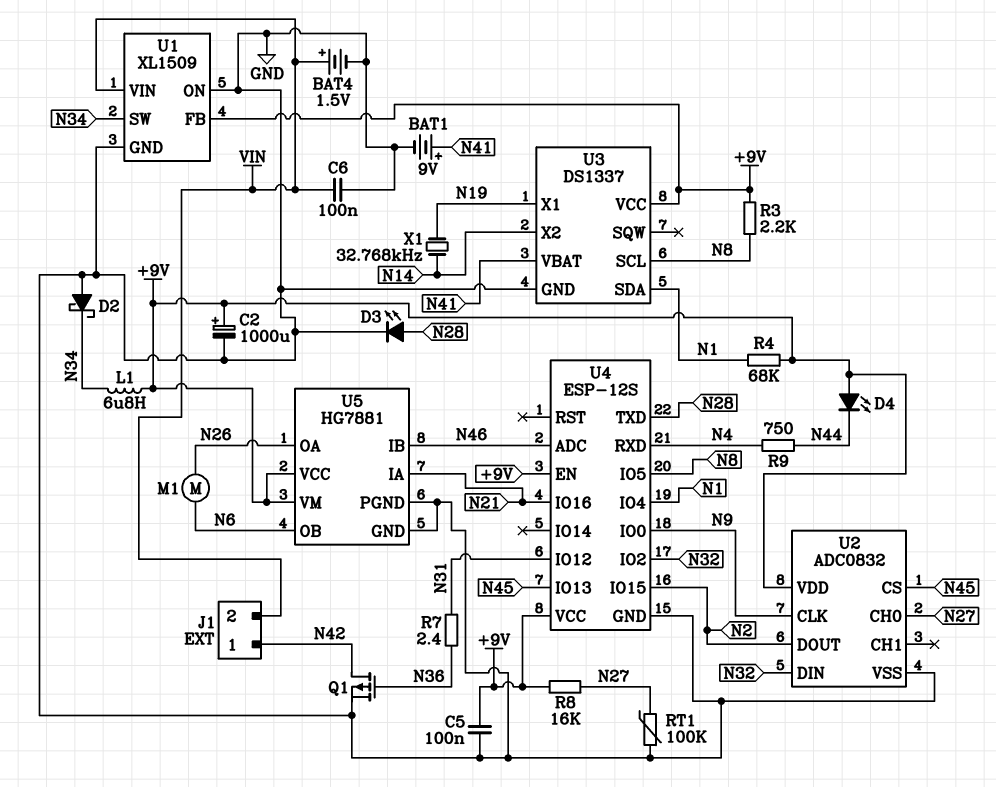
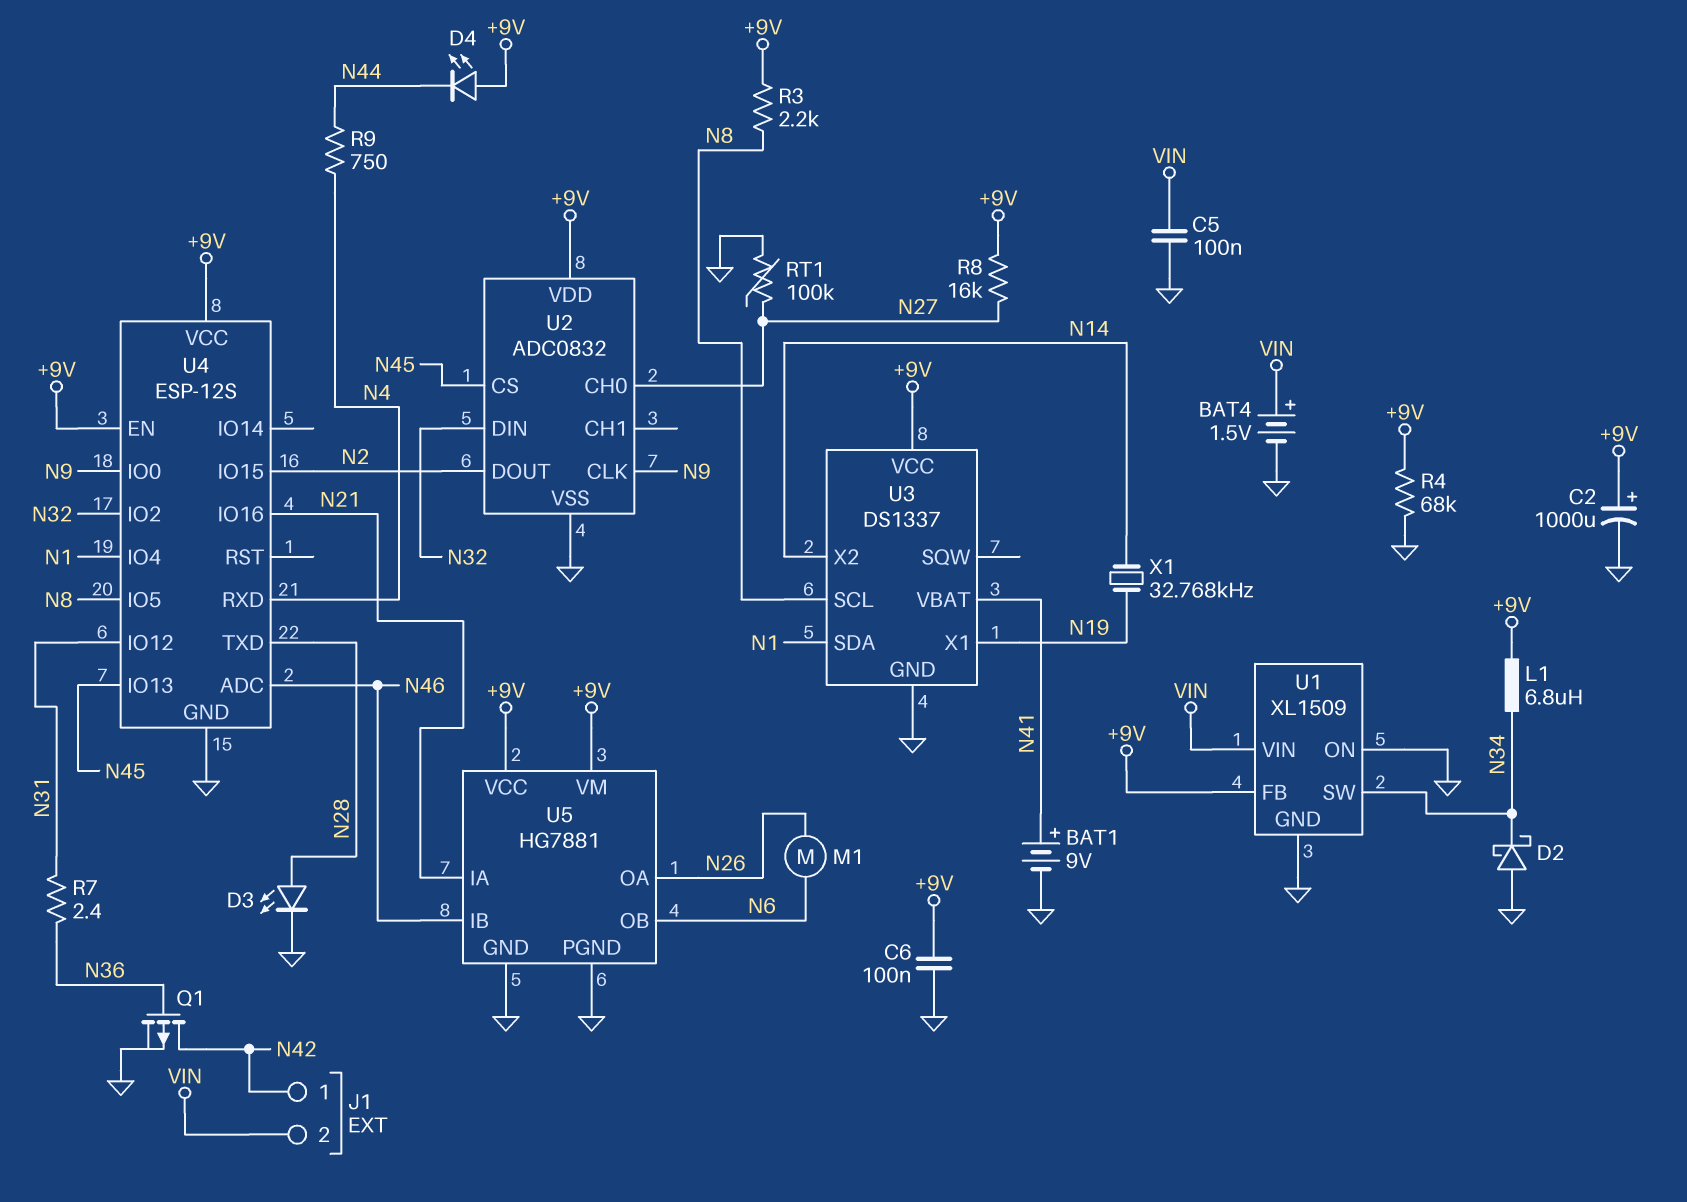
C5: 100nF (+9V, GND) -> 100nF (GND, VIN)
C6: 100nF (GND, VIN) -> 100nF (+9V, GND)
R4: 68k (+9V, N1) -> 68k (+9V, GND)

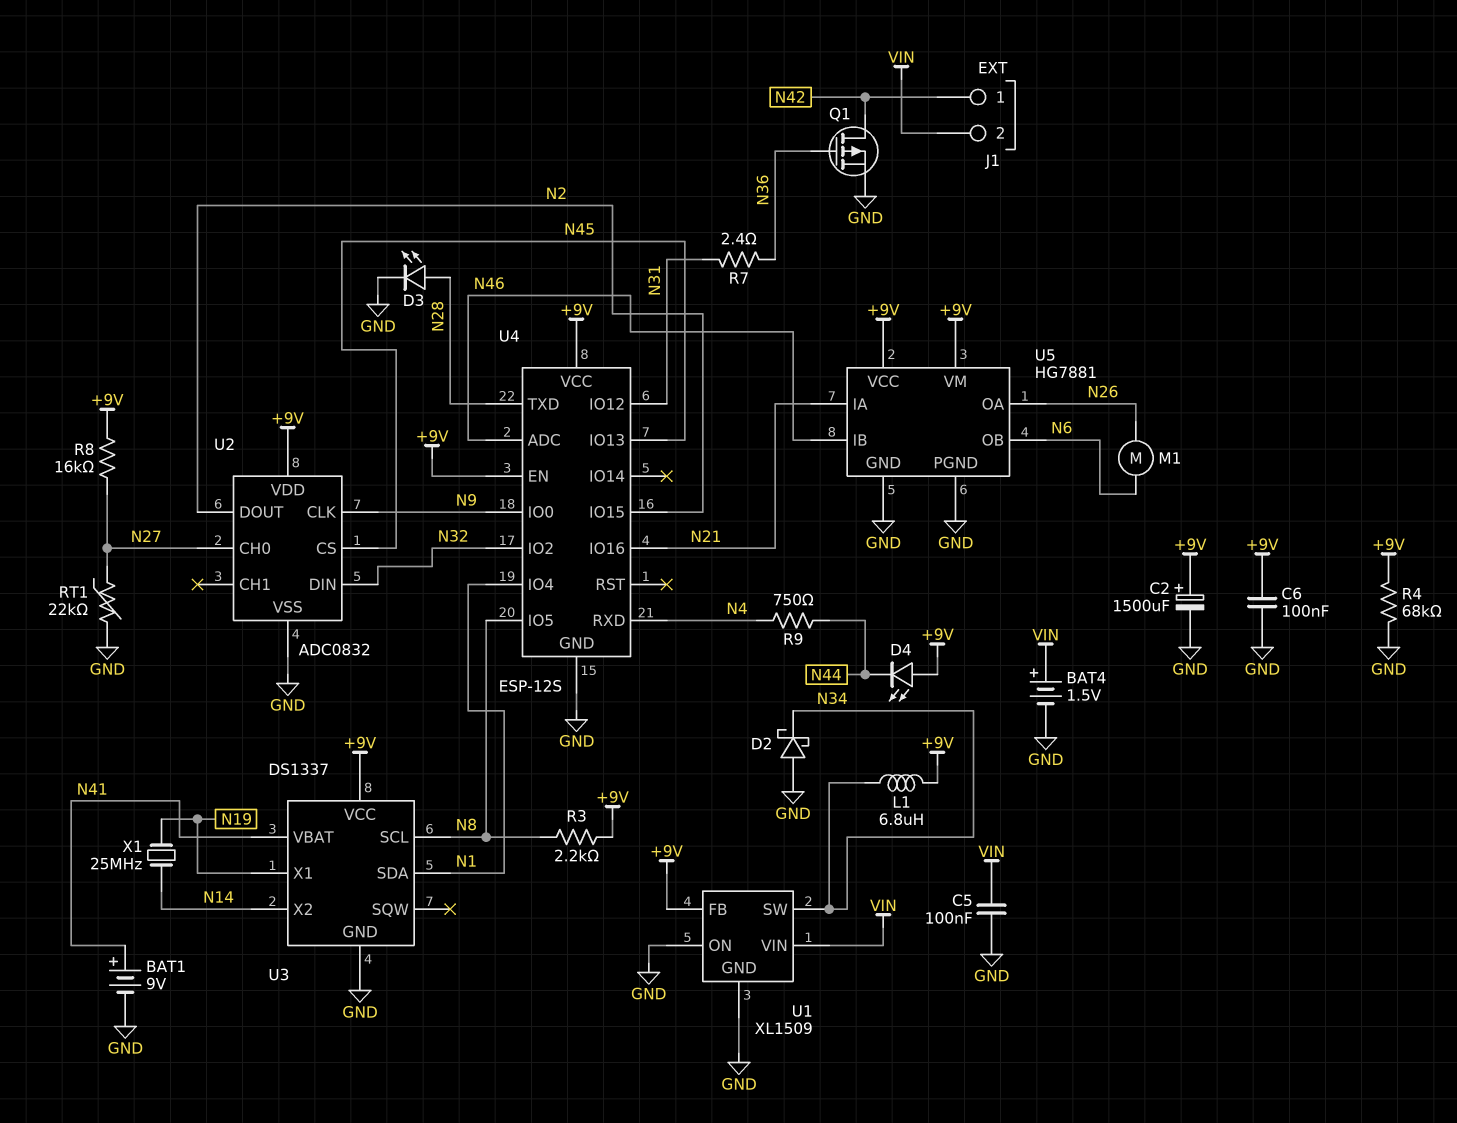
C2: 1000uF (plus +9V, minus GND) -> 1500uF (plus +9V, minus GND)
RT1: 100k (GND, N27) -> 22k (GND, N27)
X1: 32.768kHz (N14, N19) -> 25MHz (N14, N19)

